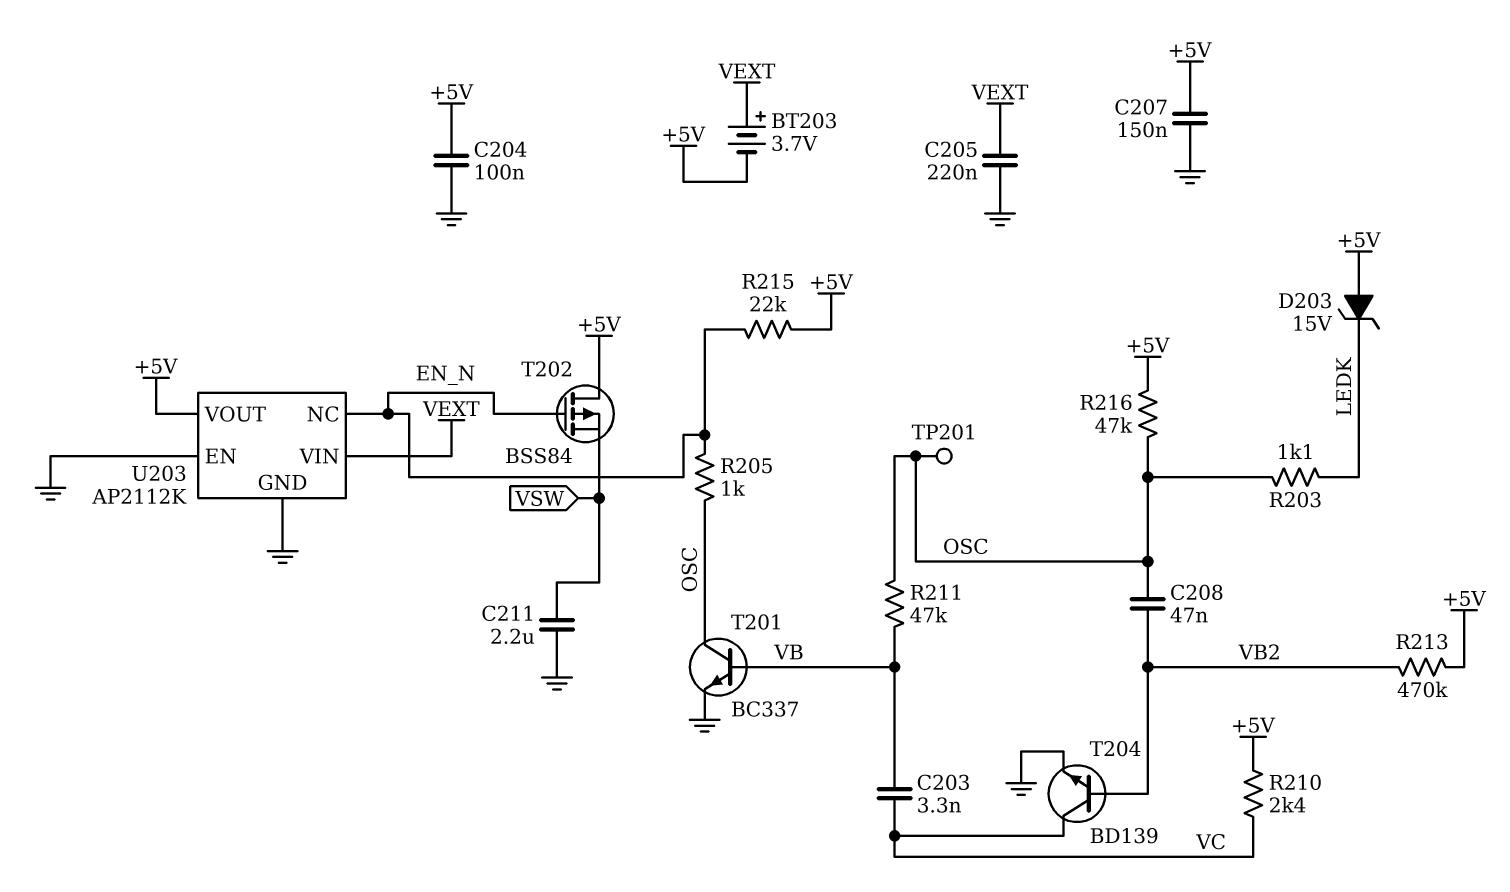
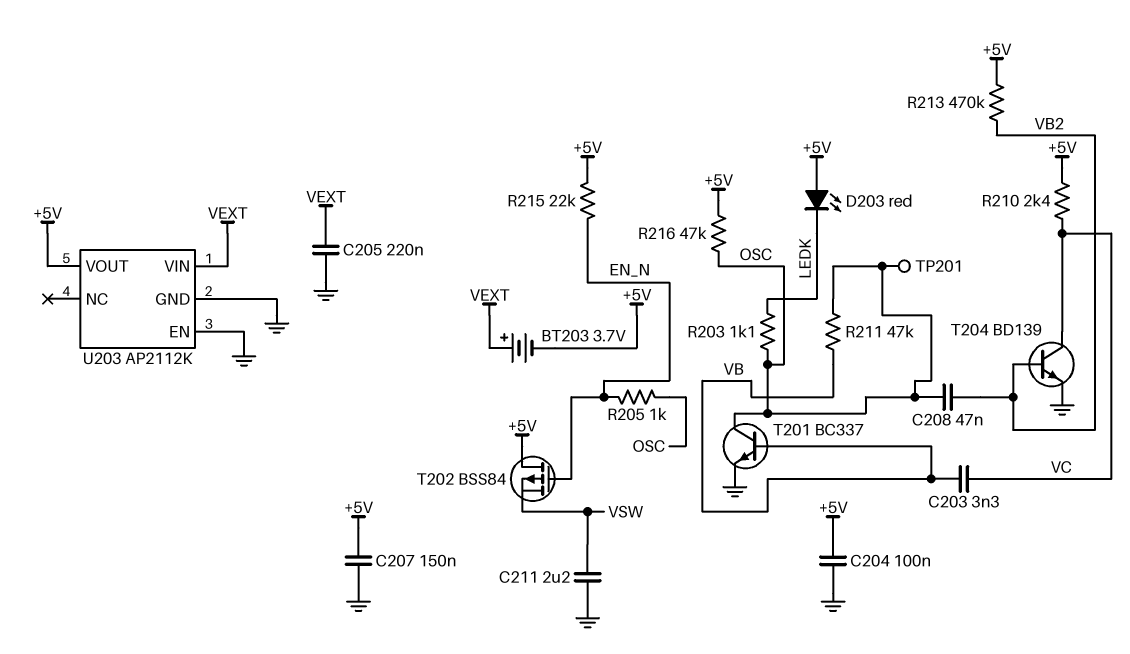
D203: zener 15V (A +5V, K LEDK) -> LED red (A +5V, K LEDK)
U203 pin NC: EN_N -> none

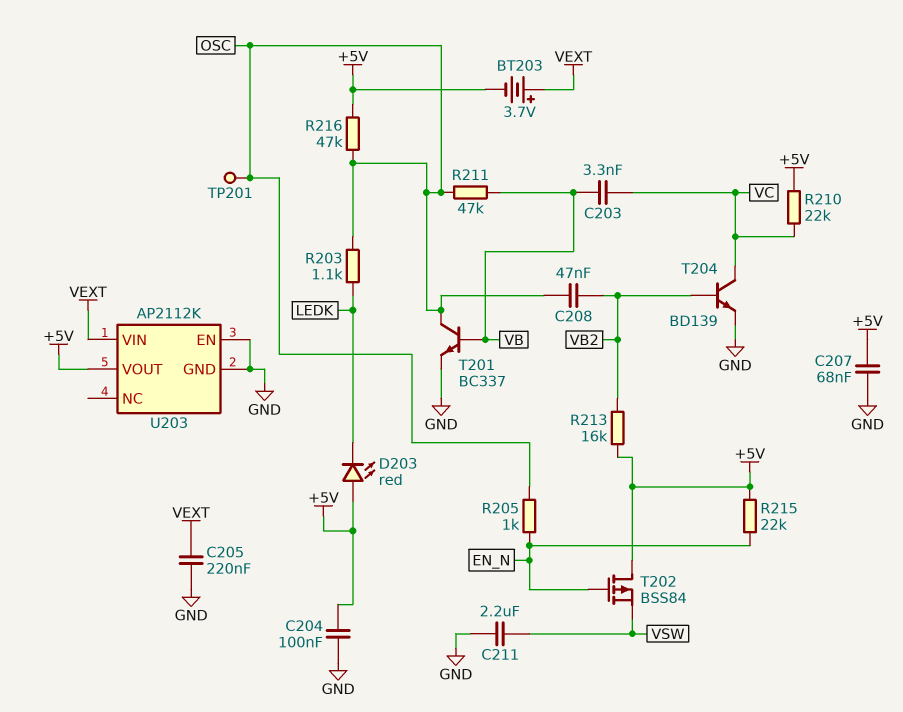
C207: 150nF (+5V, GND) -> 68nF (+5V, GND)
R210: 2.4k (+5V, VC) -> 22k (+5V, VC)
R213: 470k (+5V, VB2) -> 16k (+5V, VB2)

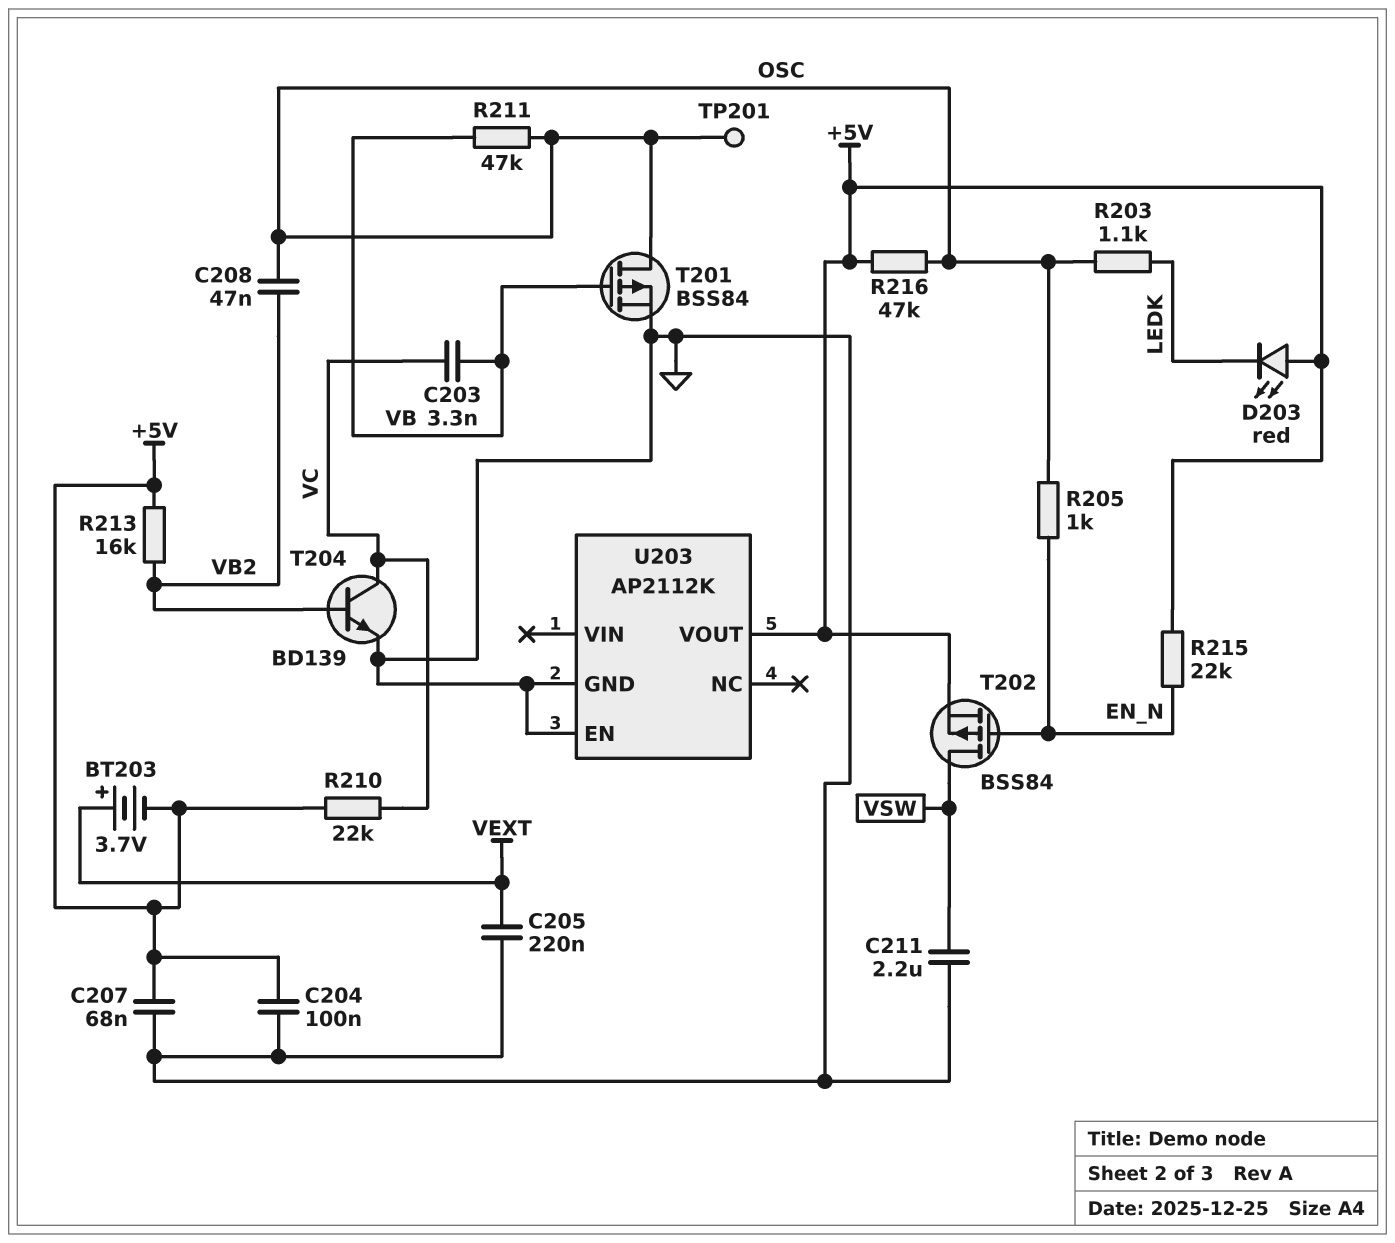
T201: NPN BC337 (B VB, C OSC, E GND) -> PMOS BSS84 (G VB, D OSC, S GND)
T202: PMOS BSS84 (G EN_N, D +5V, S VSW) -> PMOS BSS84 (G EN_N, D VSW, S +5V)
U203 pin VIN: VEXT -> none

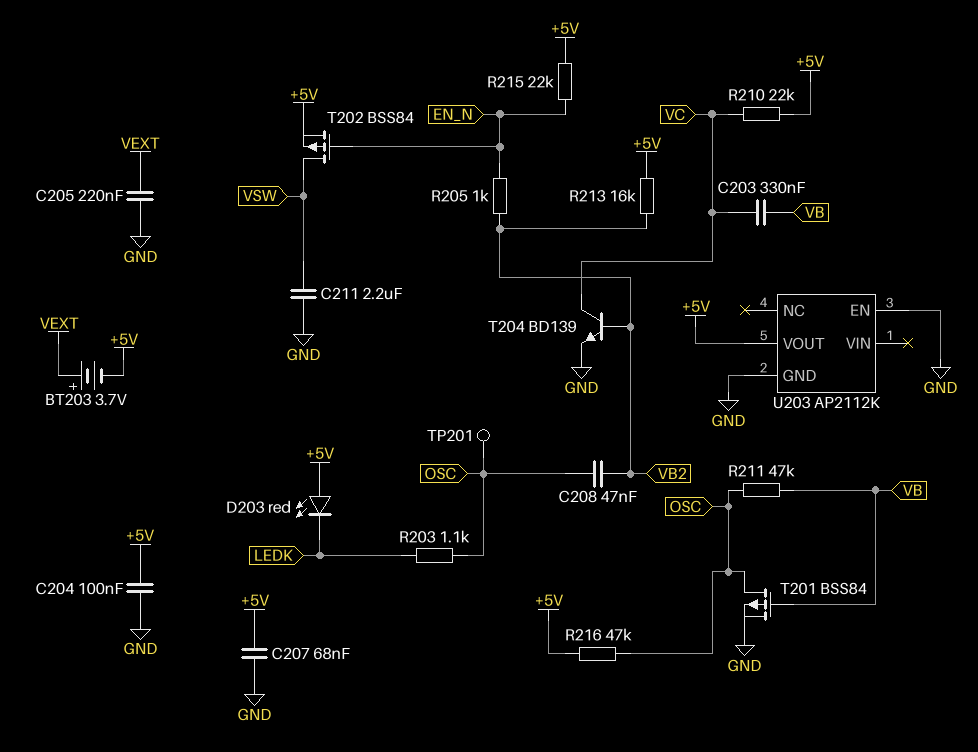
C203: 3.3nF (VB, VC) -> 330nF (VB, VC)
R205: 1k (EN_N, OSC) -> 1k (EN_N, VB2)

